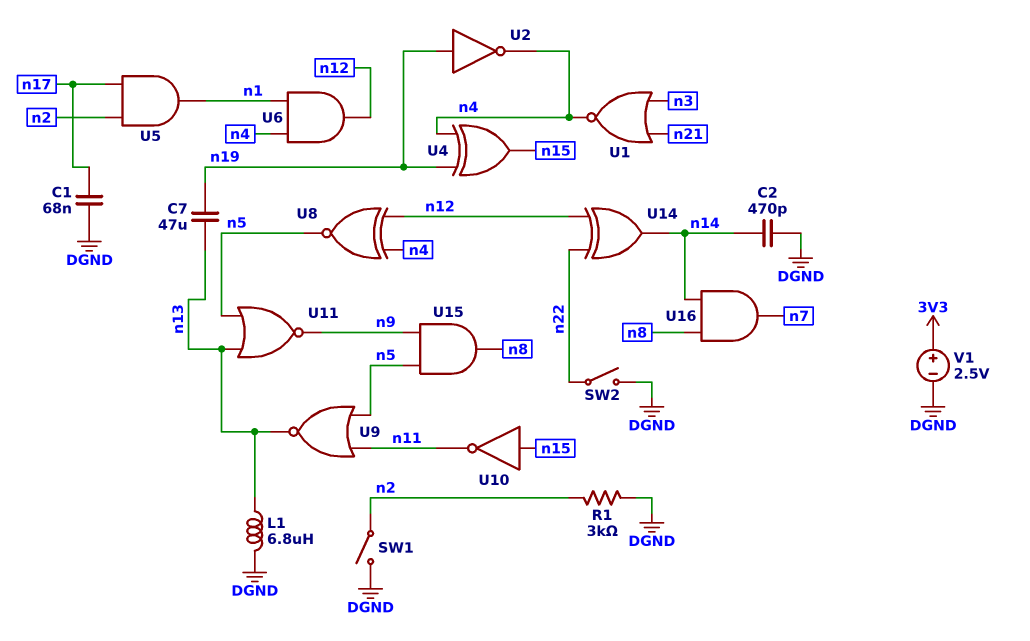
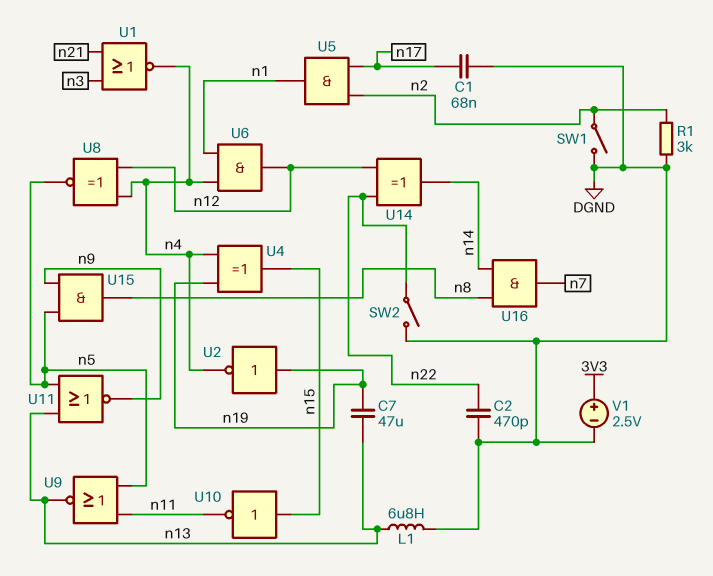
C2: 470pF (DGND, n14) -> 470pF (DGND, n22)

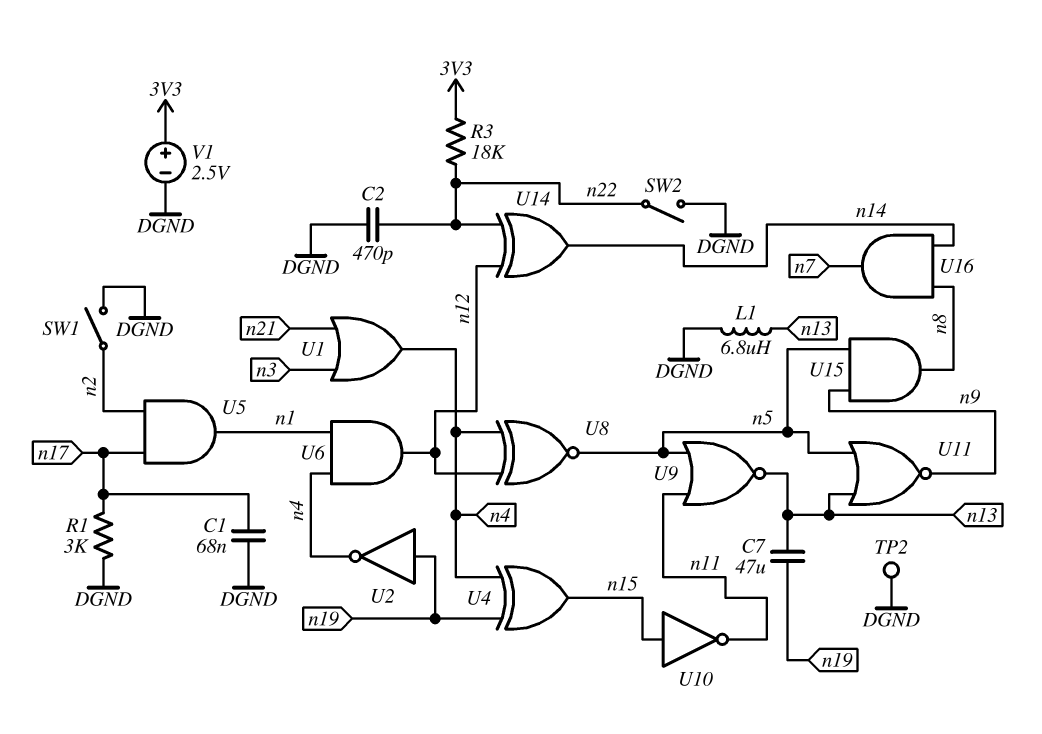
R1: 3k (DGND, n2) -> 3k (DGND, n17)
R3: none -> 18k (3V3, n22)
TP2: none -> test point (DGND)
U1: NOR (in n3, in n21, out n4) -> OR (in n3, in n21, out n4)

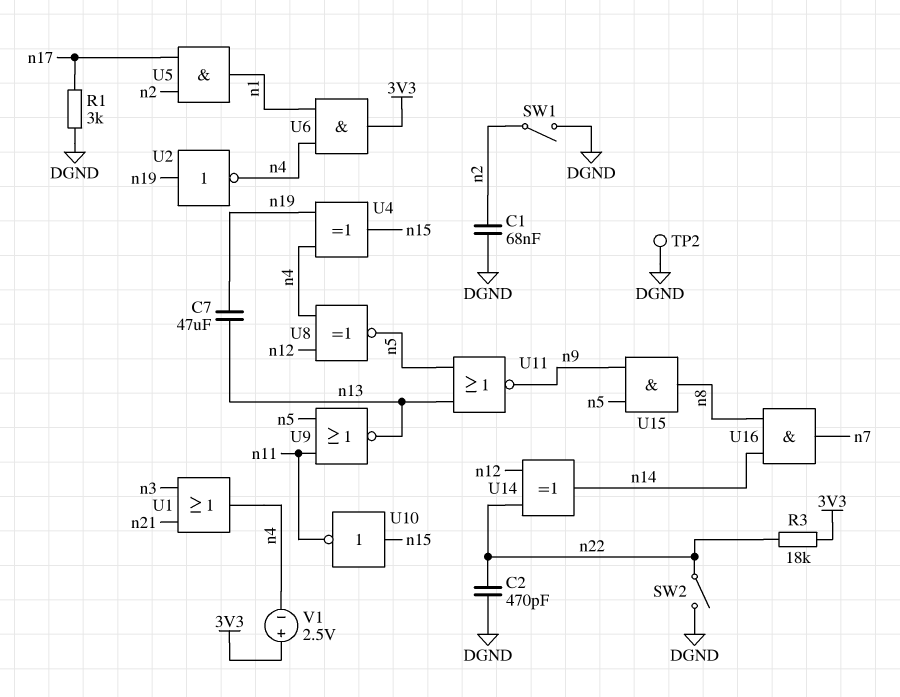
C1: 68nF (DGND, n17) -> 68nF (DGND, n2)
L1: 6.8uH (DGND, n13) -> none
U6: AND (in n1, in n4, out n12) -> AND (in n1, in n4, out 3V3)
V1: 2.5V (plus 3V3, minus DGND) -> 2.5V (plus 3V3, minus n4)

